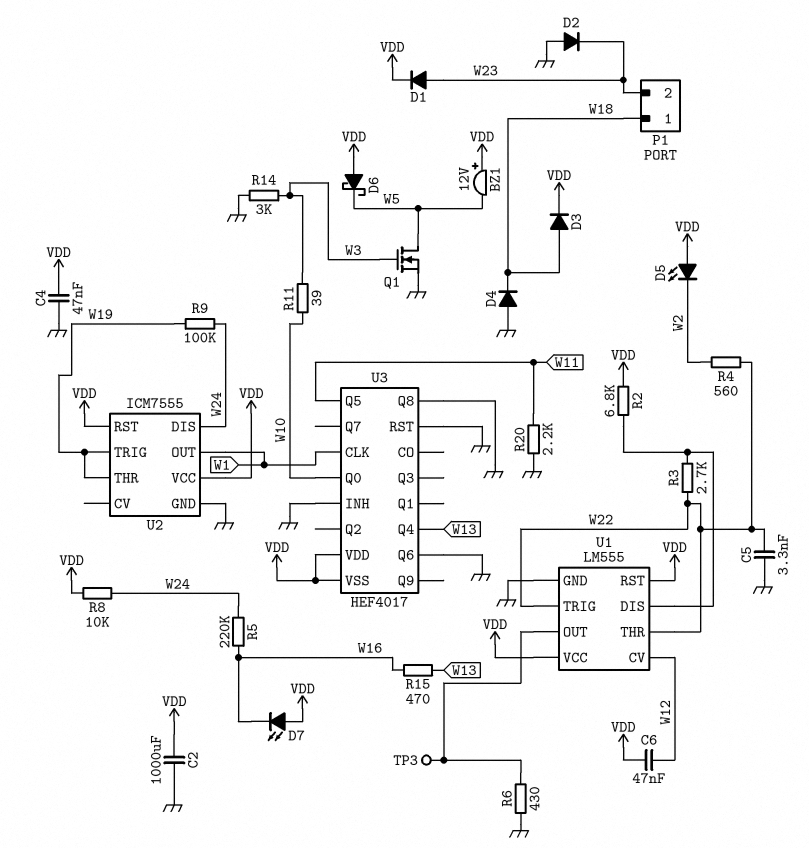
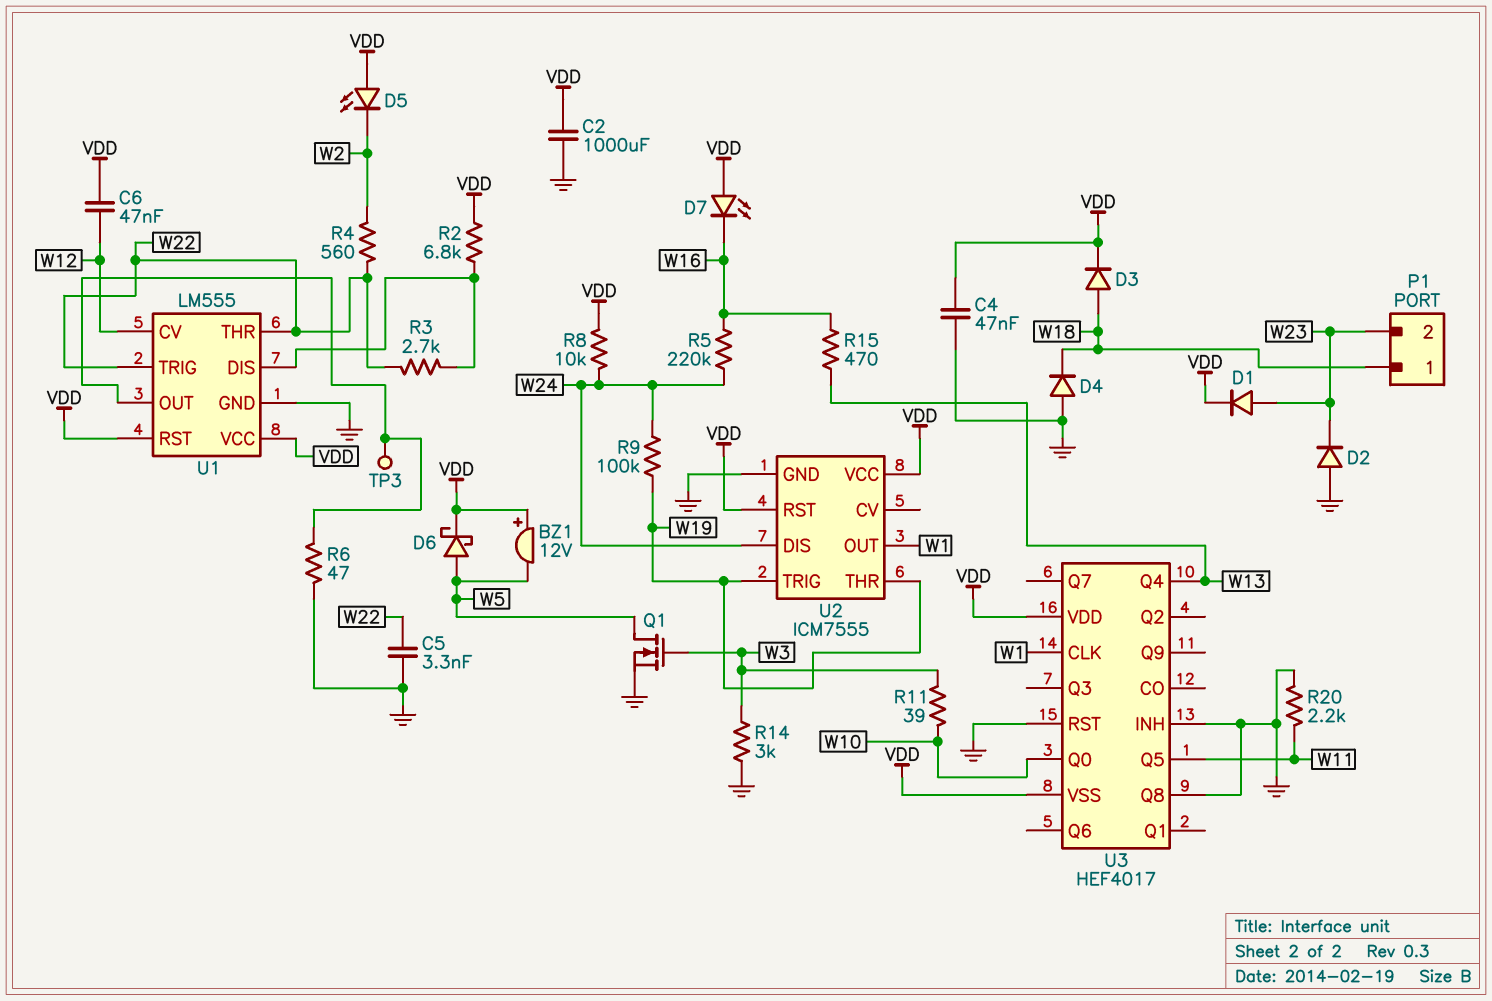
D6: schottky (A VDD, K W5) -> schottky (A W5, K VDD)
R6: 430 (GND, U1/OUT) -> 47 (GND, U1/OUT)
U3 pin Q6: GND -> none

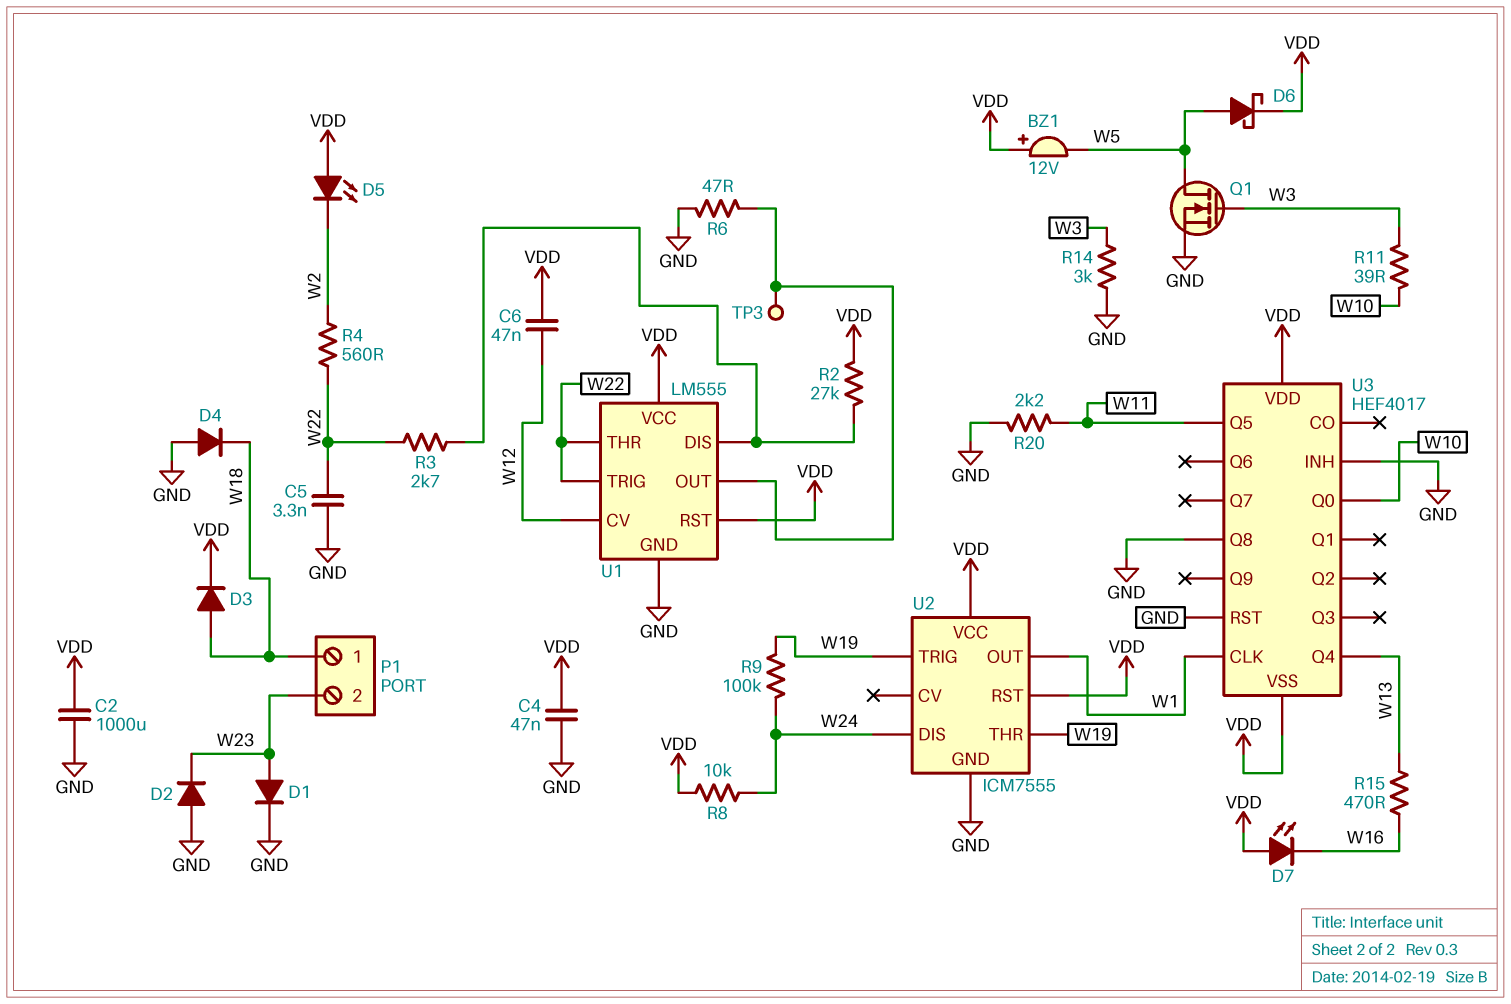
D1: diode (A W23, K VDD) -> diode (A W23, K GND)
R2: 6.8k (U1/DIS, VDD) -> 27k (U1/DIS, VDD)
R5: 220k (W16, W24) -> none

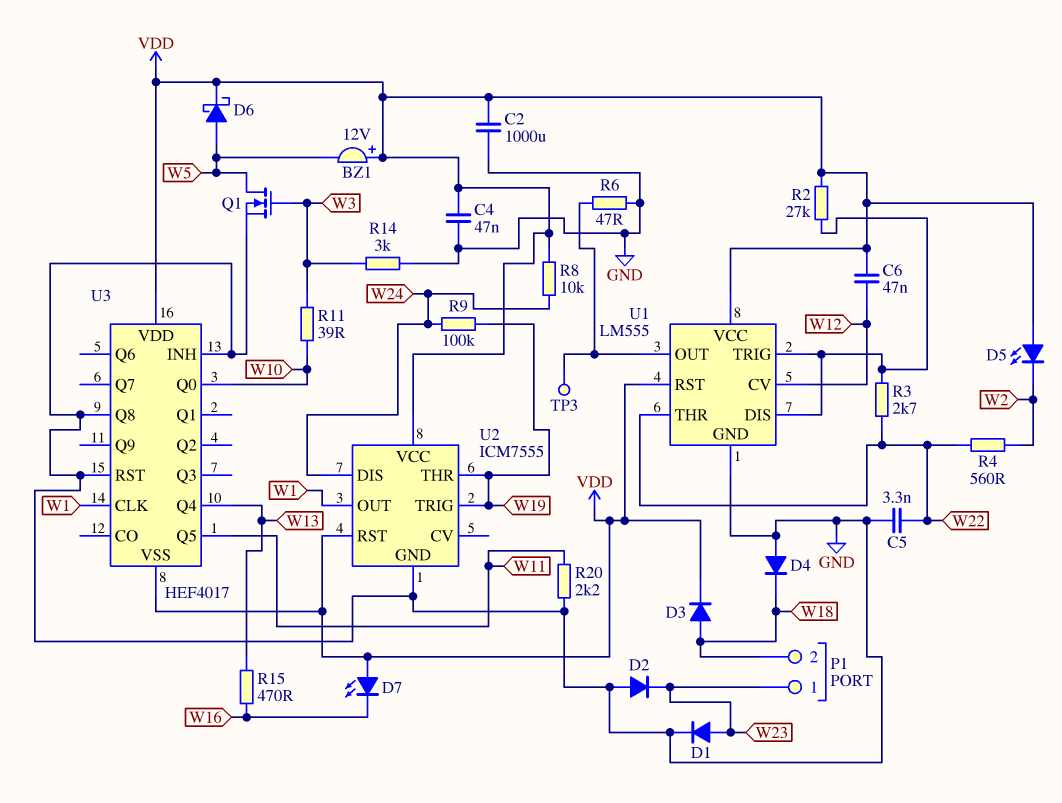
P1 pin 1: W18 -> W23
P1 pin 2: W23 -> W18
U1 pin TRIG: W22 -> U1/DIS

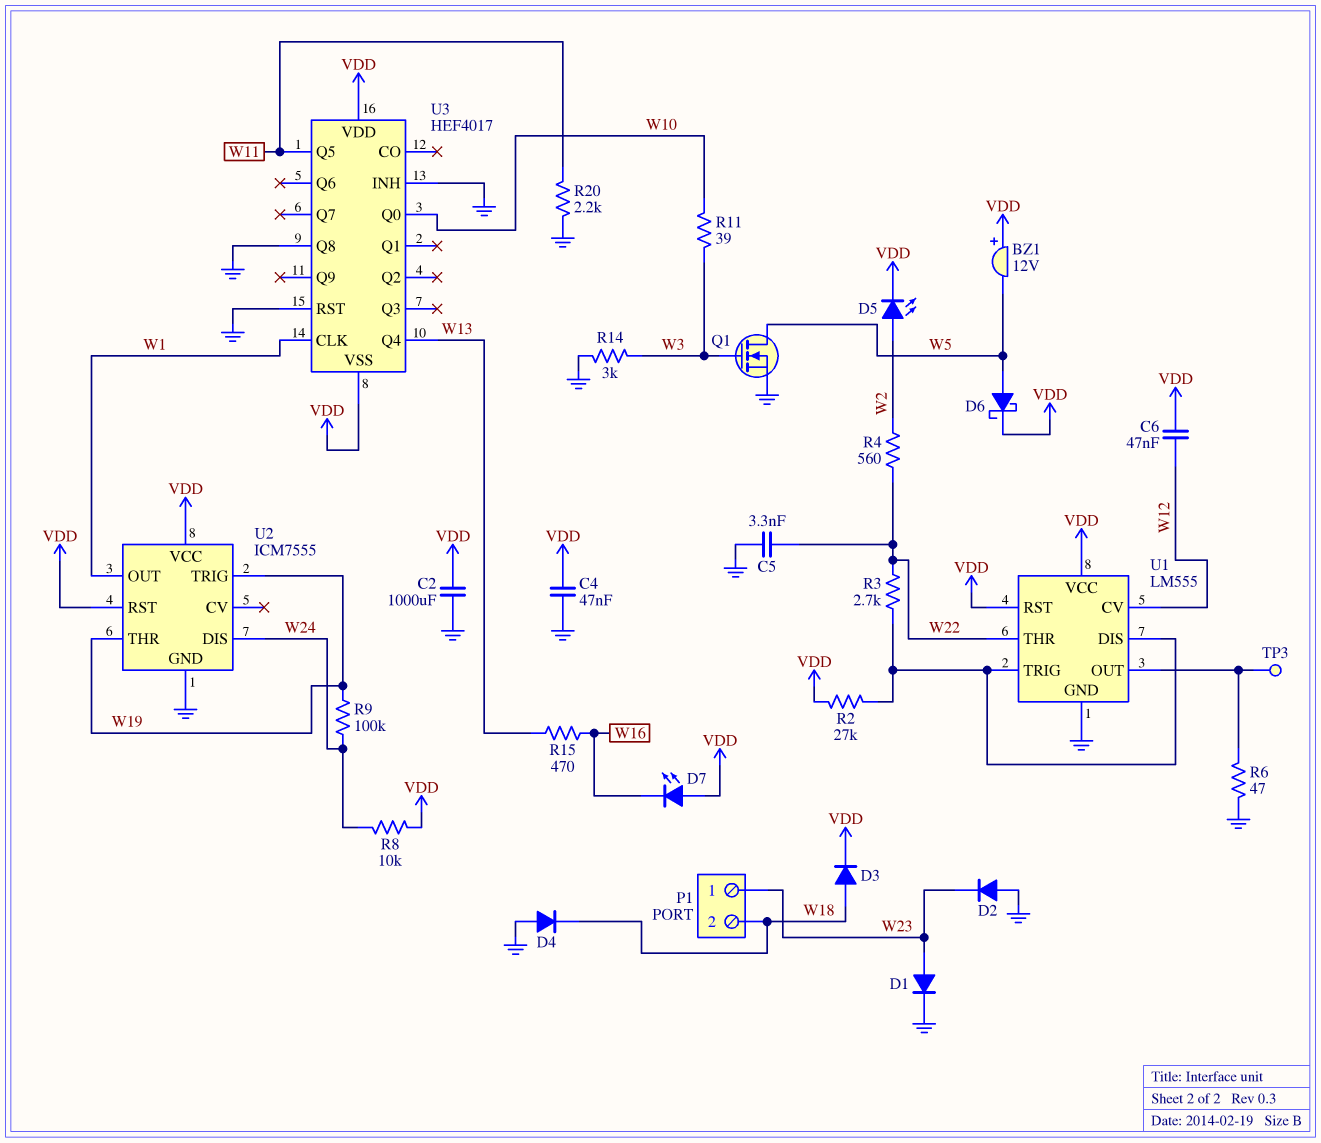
D5: LED (A VDD, K W2) -> LED (A W2, K VDD)

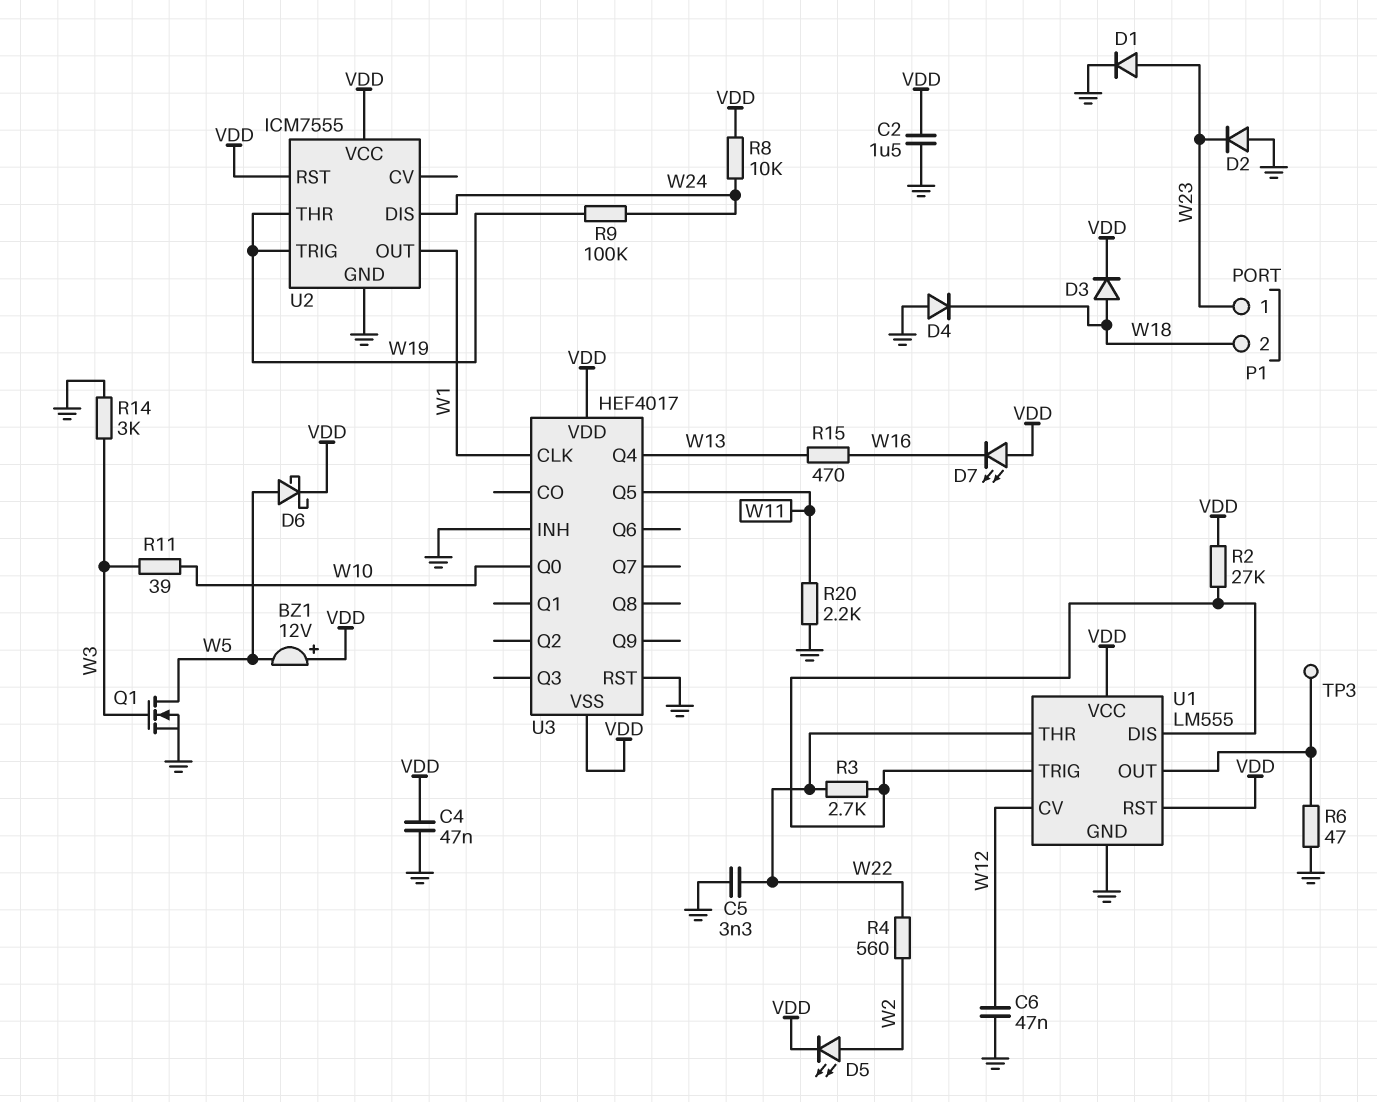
C2: 1000uF (GND, VDD) -> 1.5uF (GND, VDD)
C6: 47nF (VDD, W12) -> 47nF (GND, W12)
U3 pin Q8: GND -> none

